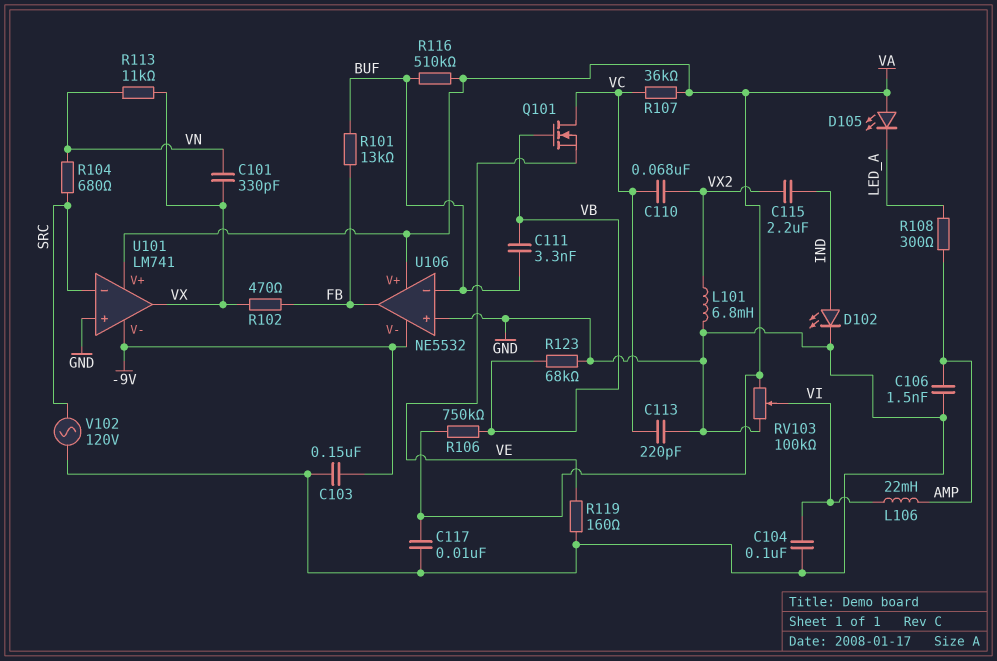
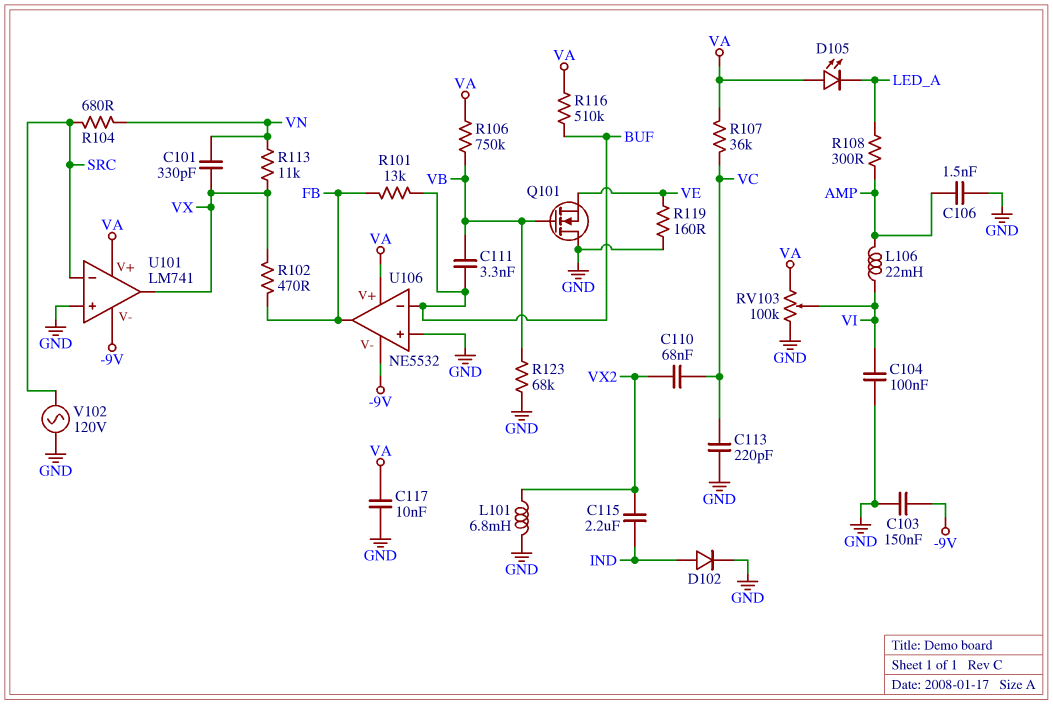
D102: LED (A IND, K GND) -> diode (A IND, K GND)
Q101: NMOS (G VB, D VC, S VE) -> NMOS (G VB, D GND, S VE)

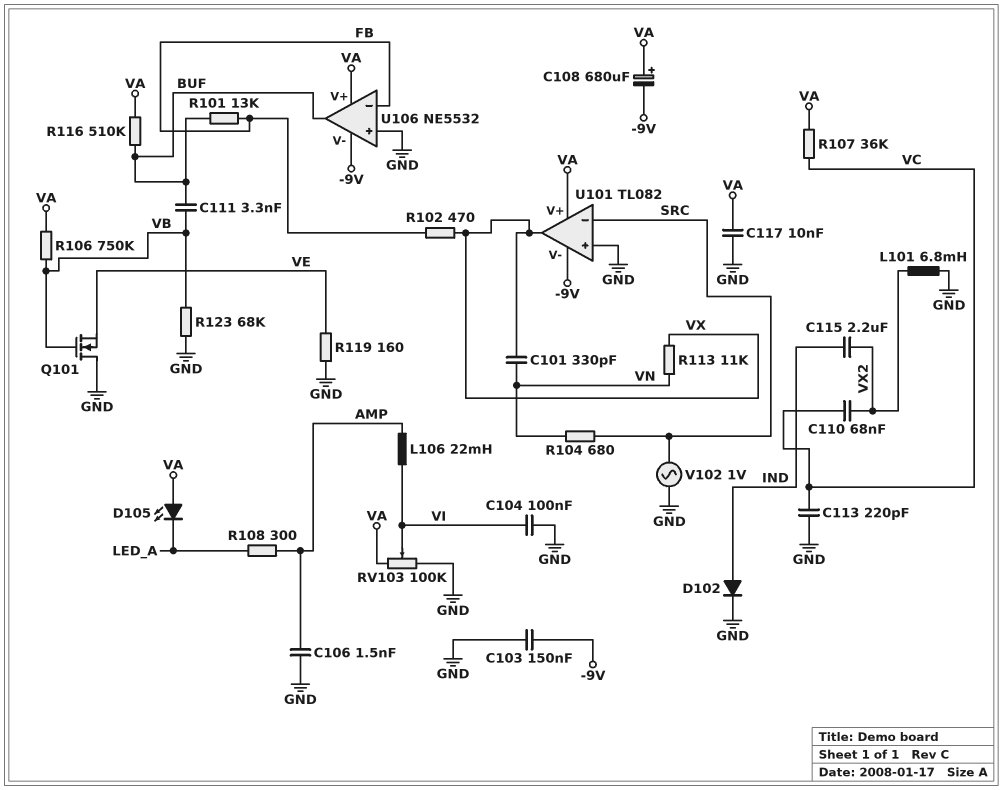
C108: none -> 680uF (plus VA, minus -9V)
U101: LM741 -> TL082
U106 pin in-: BUF -> FB
U106 pin out: FB -> BUF
V102: AC 120V (GND, SRC) -> AC 1V (GND, SRC)

